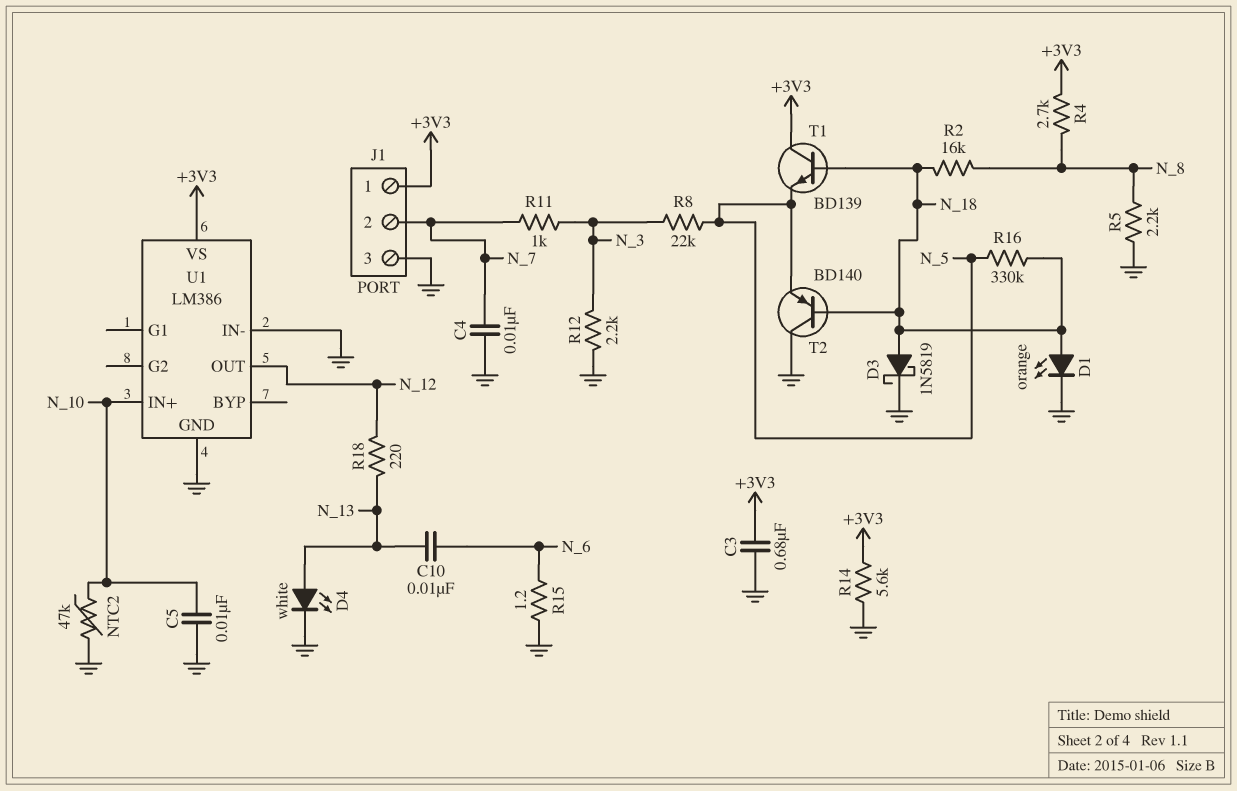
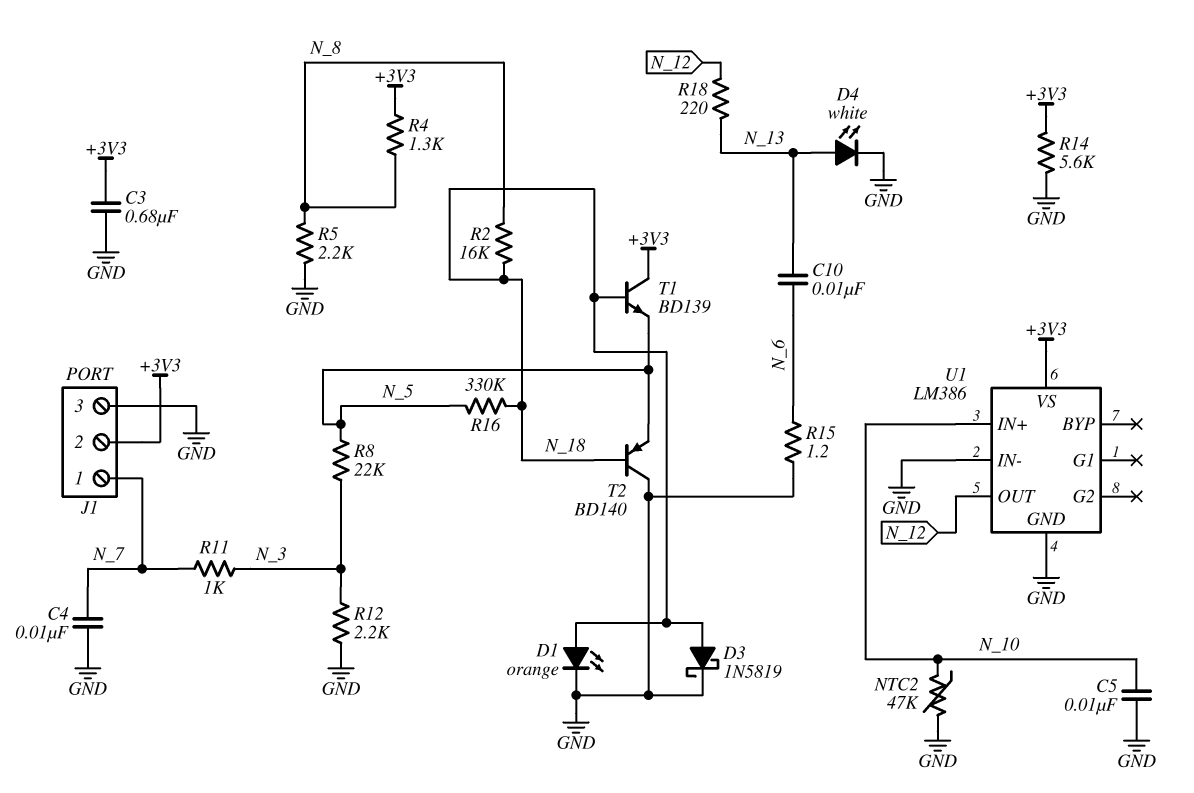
J1 pin 1: +3V3 -> N_7
J1 pin 2: N_7 -> +3V3
R4: 2.7k (+3V3, N_8) -> 1.3k (+3V3, N_8)

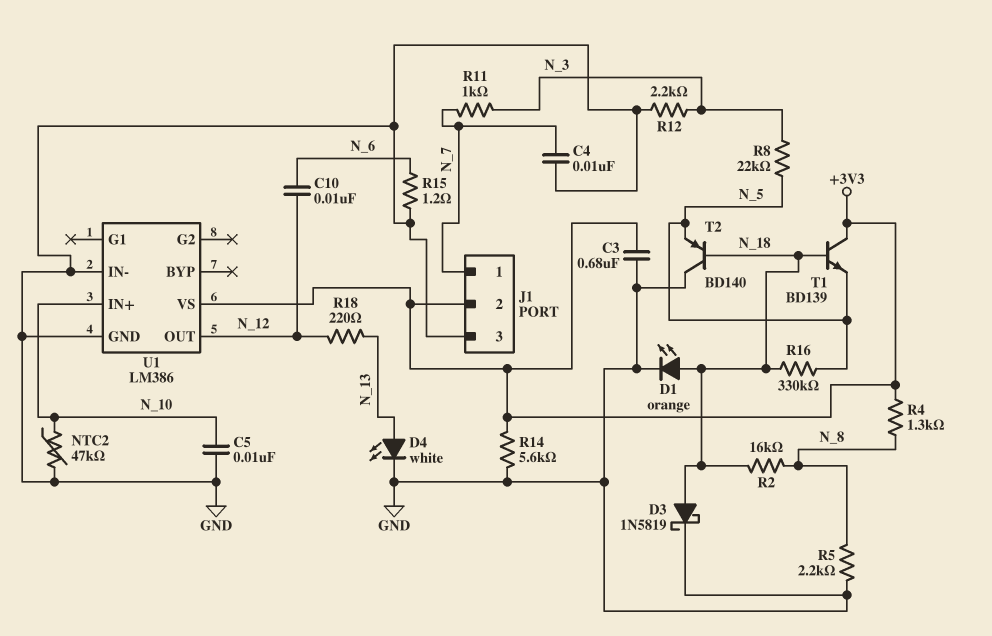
C10: 10nF (N_6, N_13) -> 10nF (N_6, N_12)

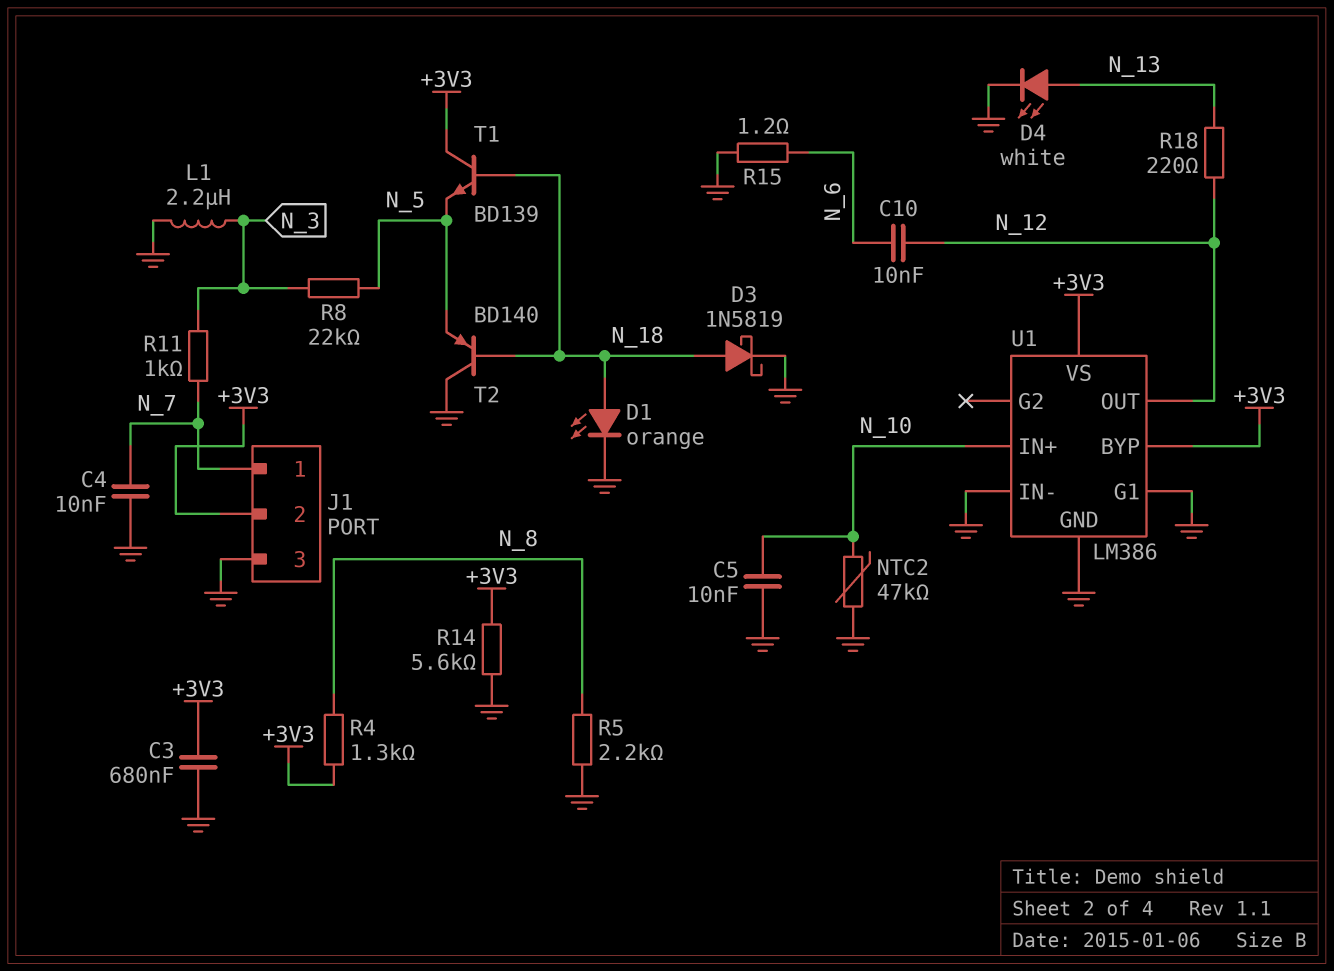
L1: none -> 2.2uH (GND, N_3)
R2: 16k (N_8, N_18) -> none
R12: 2.2k (GND, N_3) -> none
R16: 330k (N_5, N_18) -> none
U1 pin BYP: none -> +3V3
U1 pin G1: none -> GND

